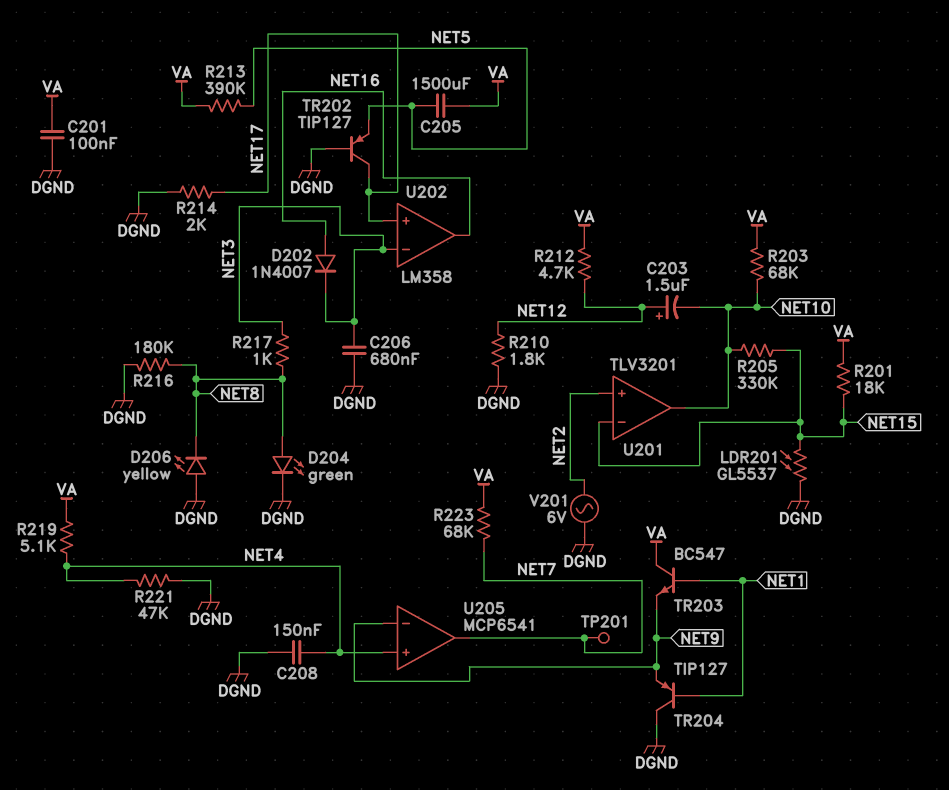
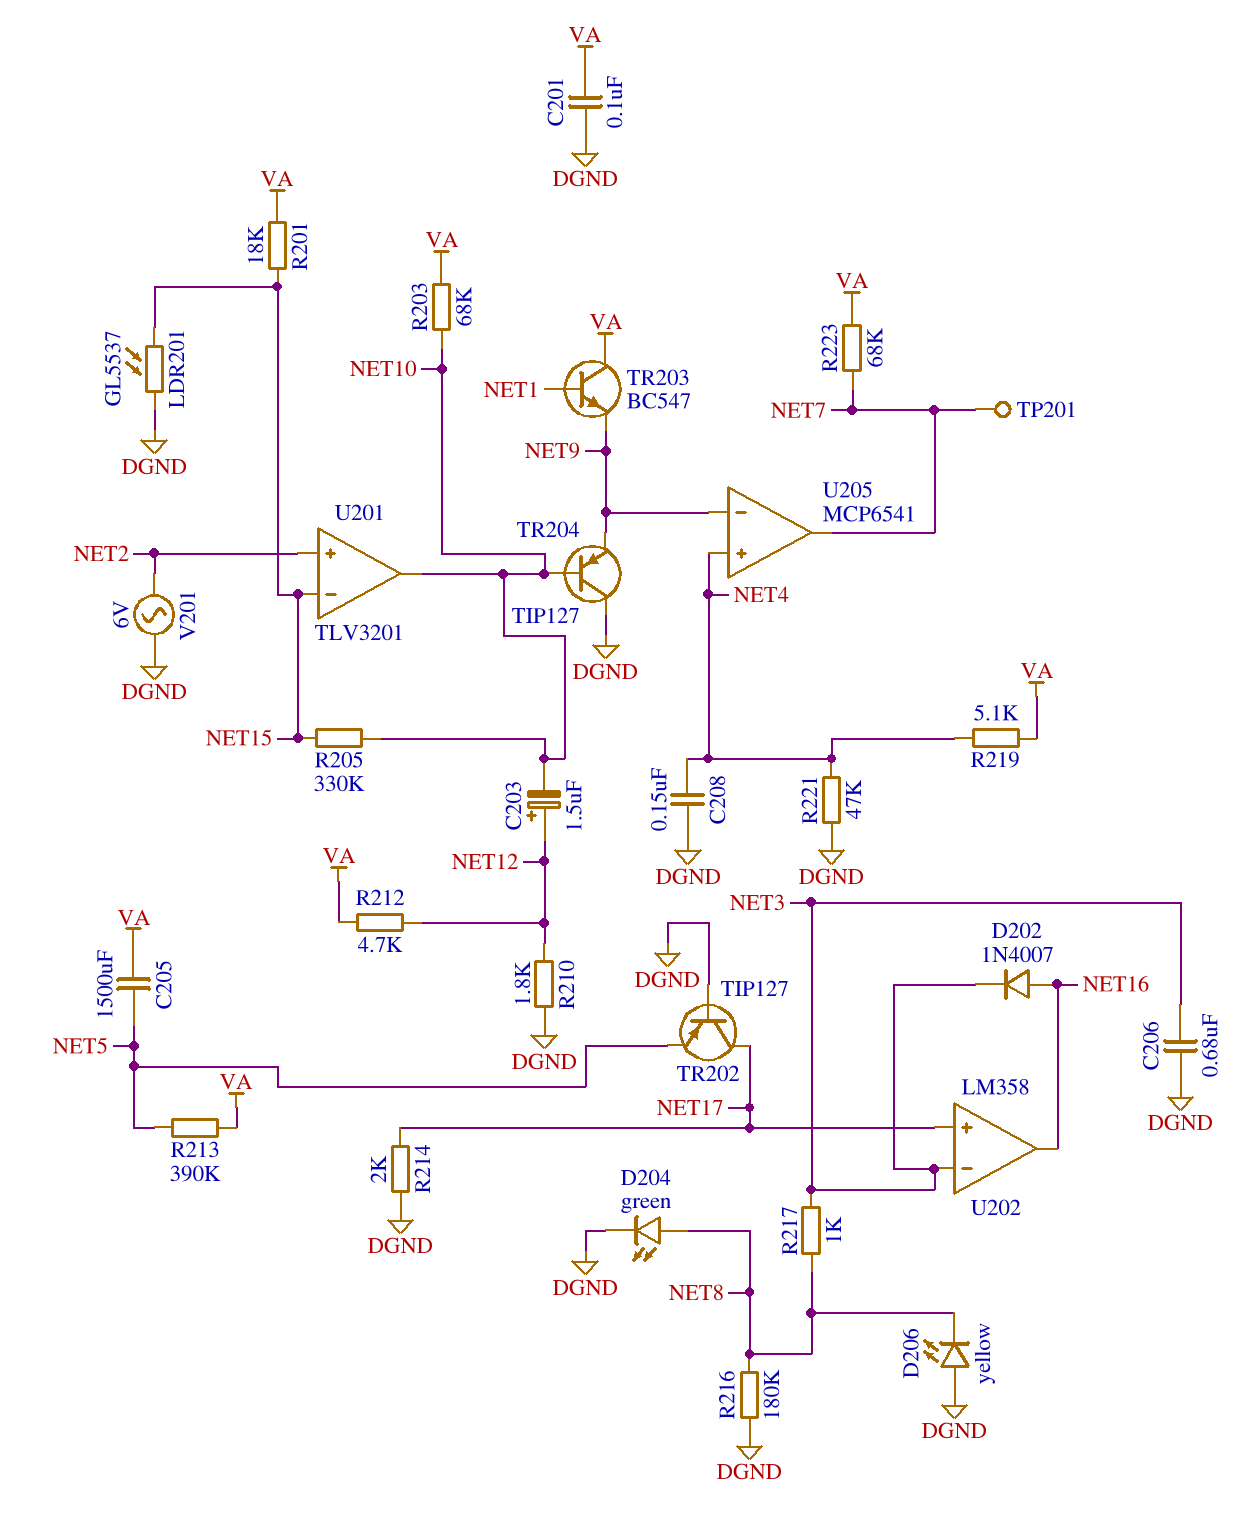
TR204: PNP TIP127 (B NET1, C DGND, E NET9) -> PNP TIP127 (B NET10, C DGND, E NET9)

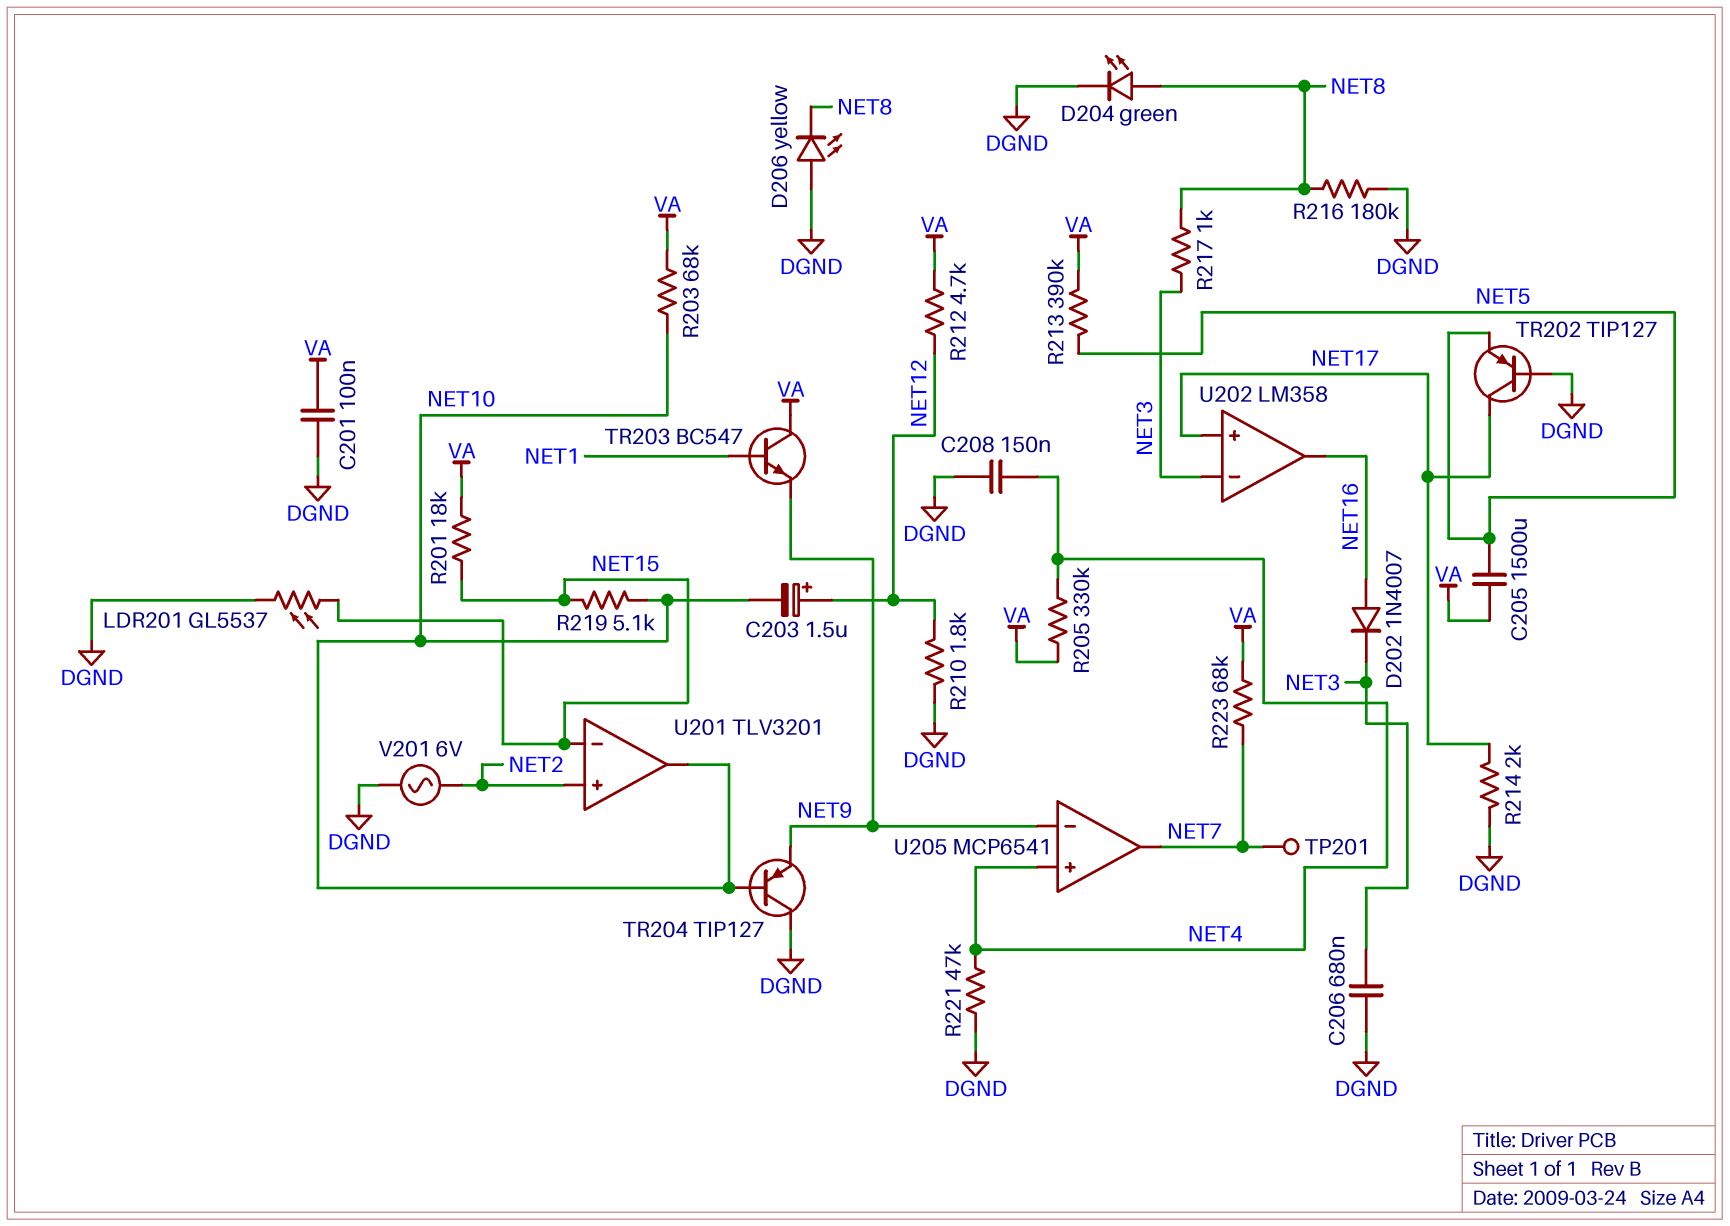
R205: 330k (NET10, NET15) -> 330k (NET4, VA)
R219: 5.1k (NET4, VA) -> 5.1k (NET10, NET15)

